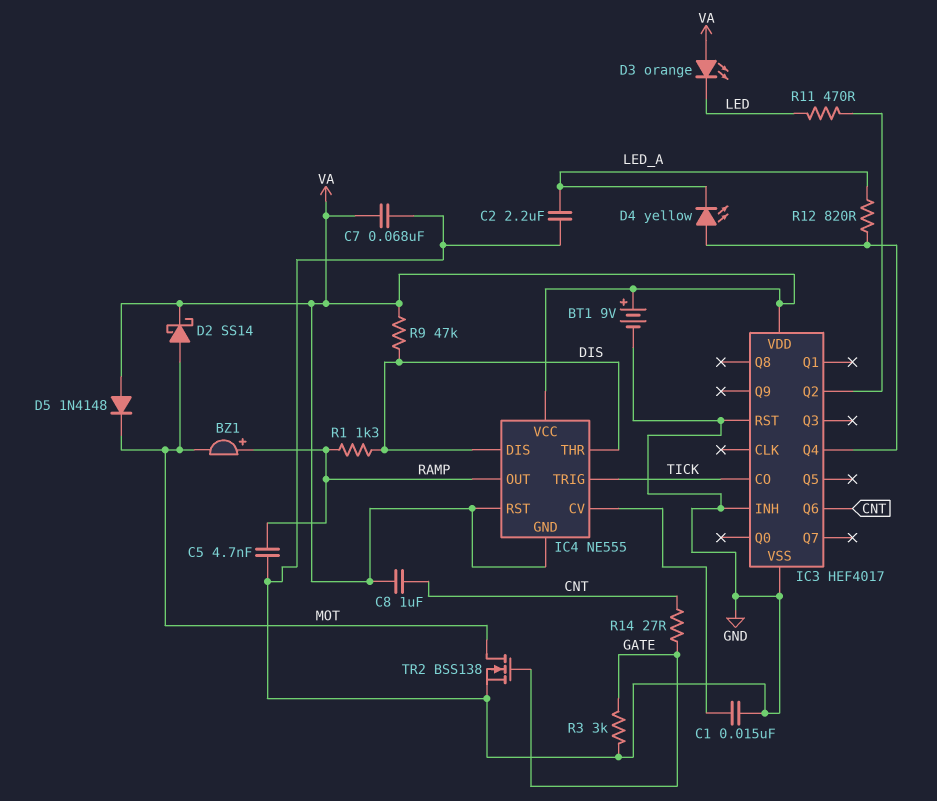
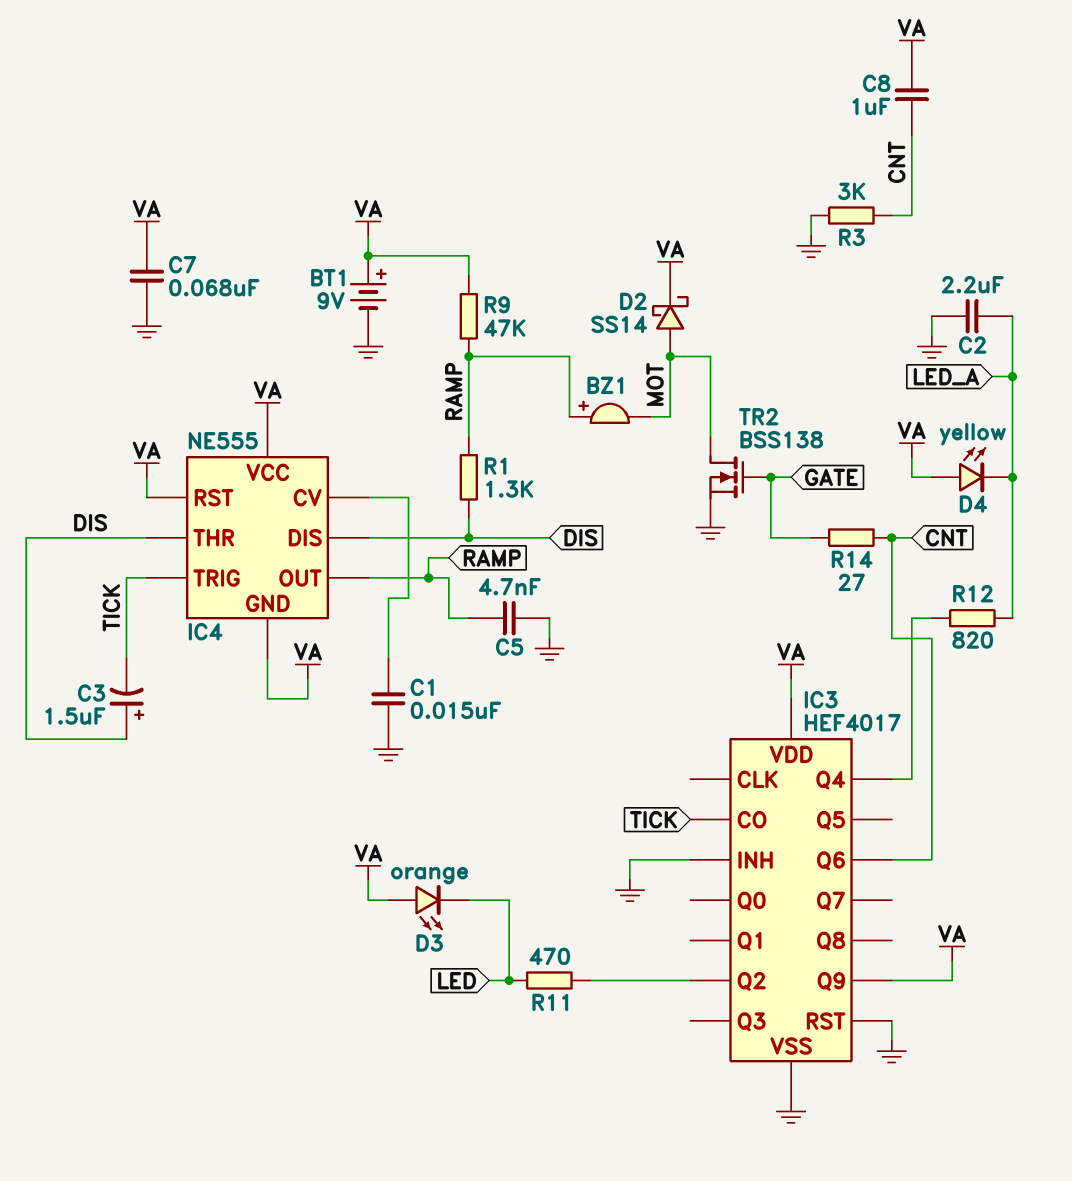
C3: none -> 1.5uF (plus DIS, minus TICK)
D4: LED yellow (A IC3/Q4, K LED_A) -> LED yellow (A VA, K LED_A)
D5: diode 1N4148 (A VA, K MOT) -> none
IC3 pin Q9: none -> VA
R3: 3k (GATE, GND) -> 3k (CNT, GND)
R9: 47k (DIS, VA) -> 47k (RAMP, VA)

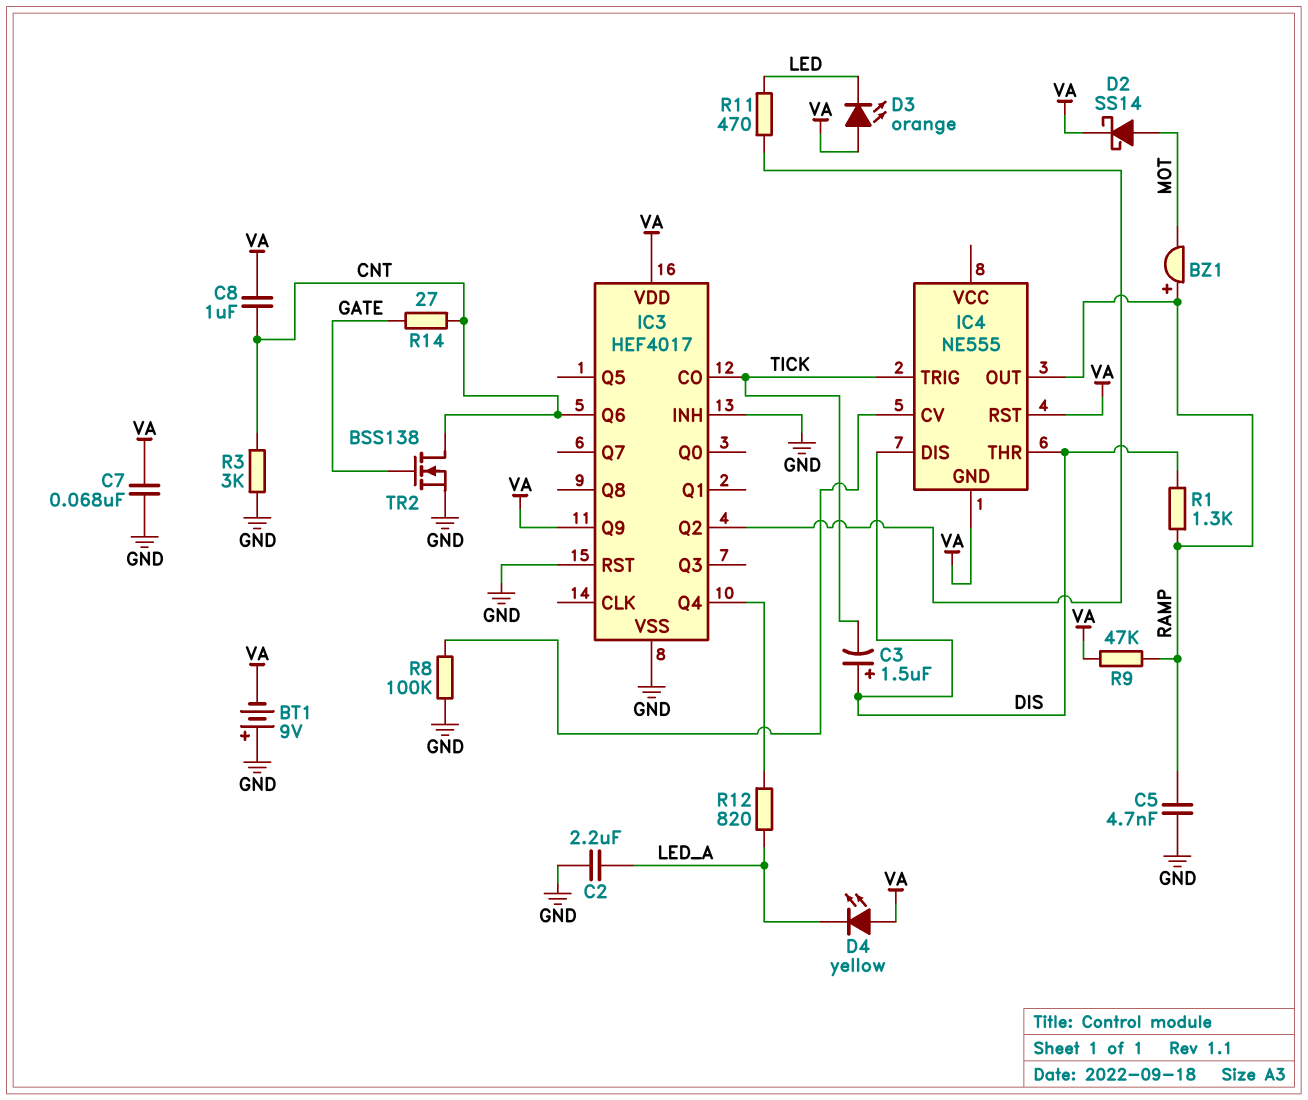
BT1: 9V (plus VA, minus GND) -> 9V (plus GND, minus VA)
C1: 15nF (GND, IC4/CV) -> none
IC4 pin VCC: VA -> none
R8: none -> 100k (GND, IC4/CV)
TR2: NMOS BSS138 (G GATE, D MOT, S GND) -> NMOS BSS138 (G GATE, D CNT, S GND)

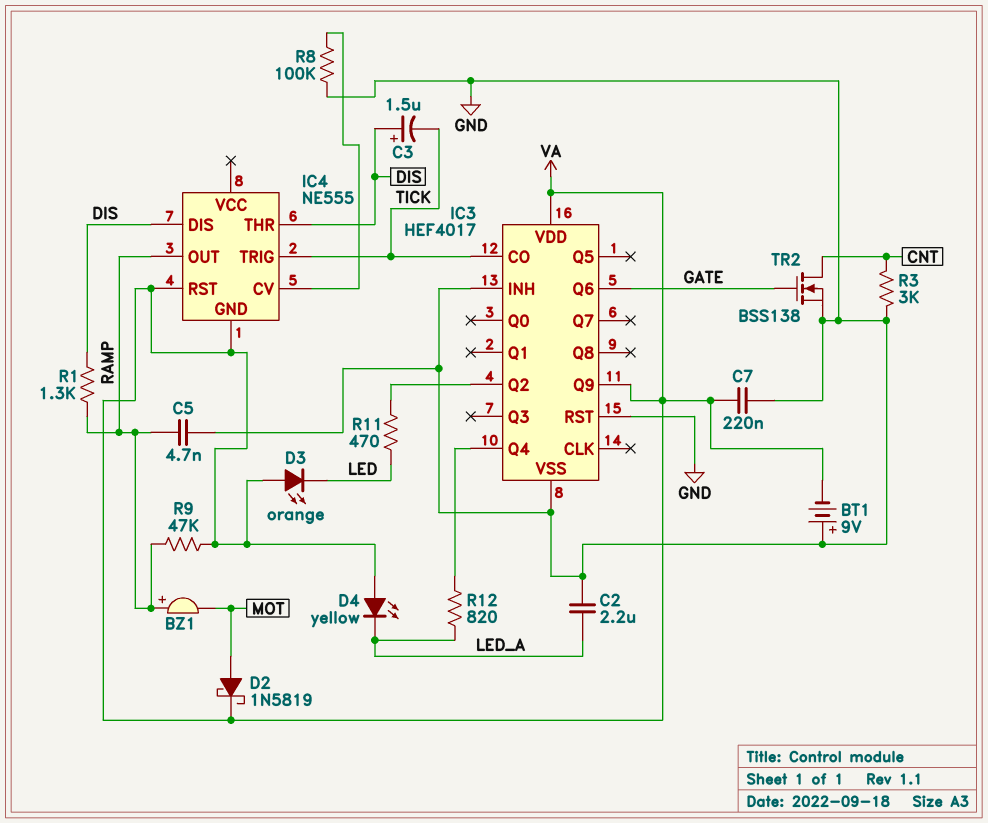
C7: 68nF (GND, VA) -> 220nF (GND, VA)
C8: 1uF (CNT, VA) -> none
D2: schottky SS14 (A MOT, K VA) -> schottky 1N5819 (A MOT, K VA)
IC3 pin Q6: CNT -> GATE
R14: 27 (CNT, GATE) -> none

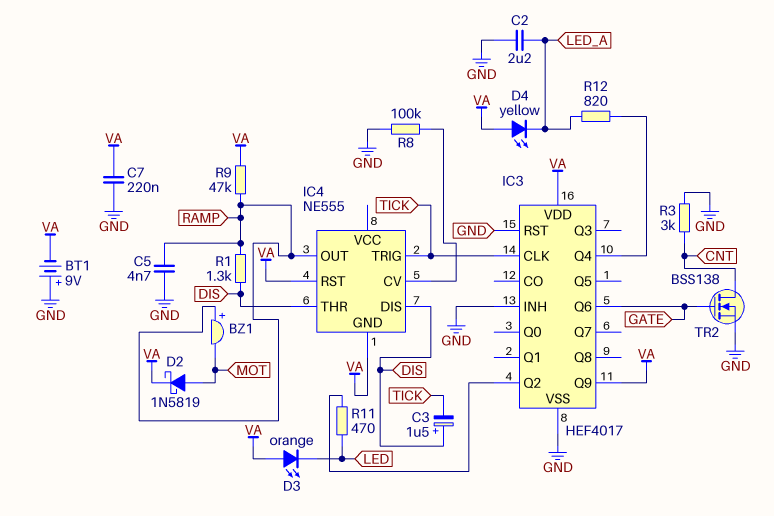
IC3 pin CLK: none -> TICK
IC3 pin CO: TICK -> none

